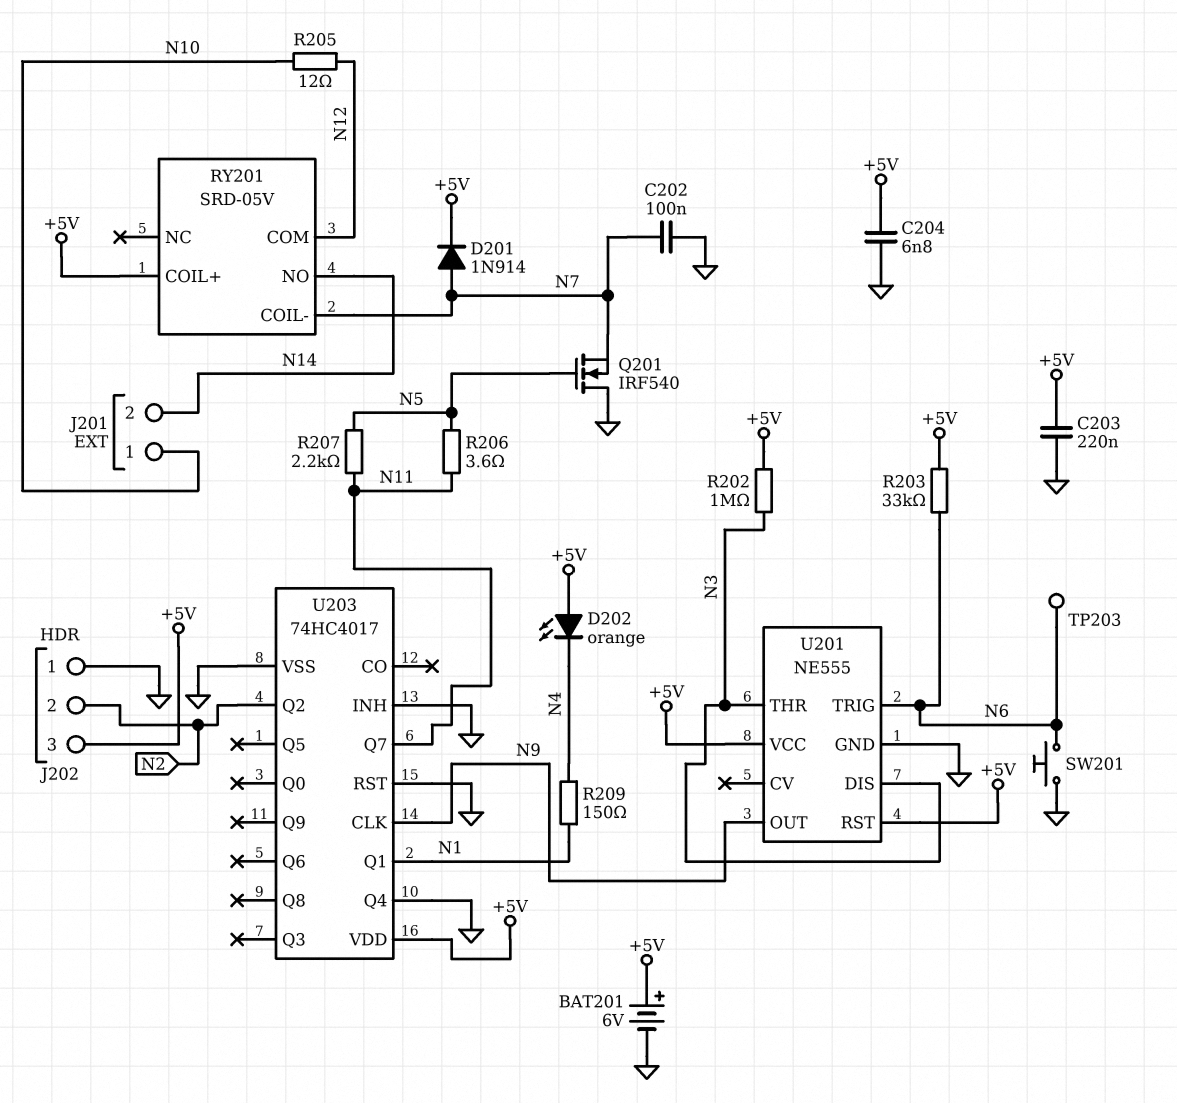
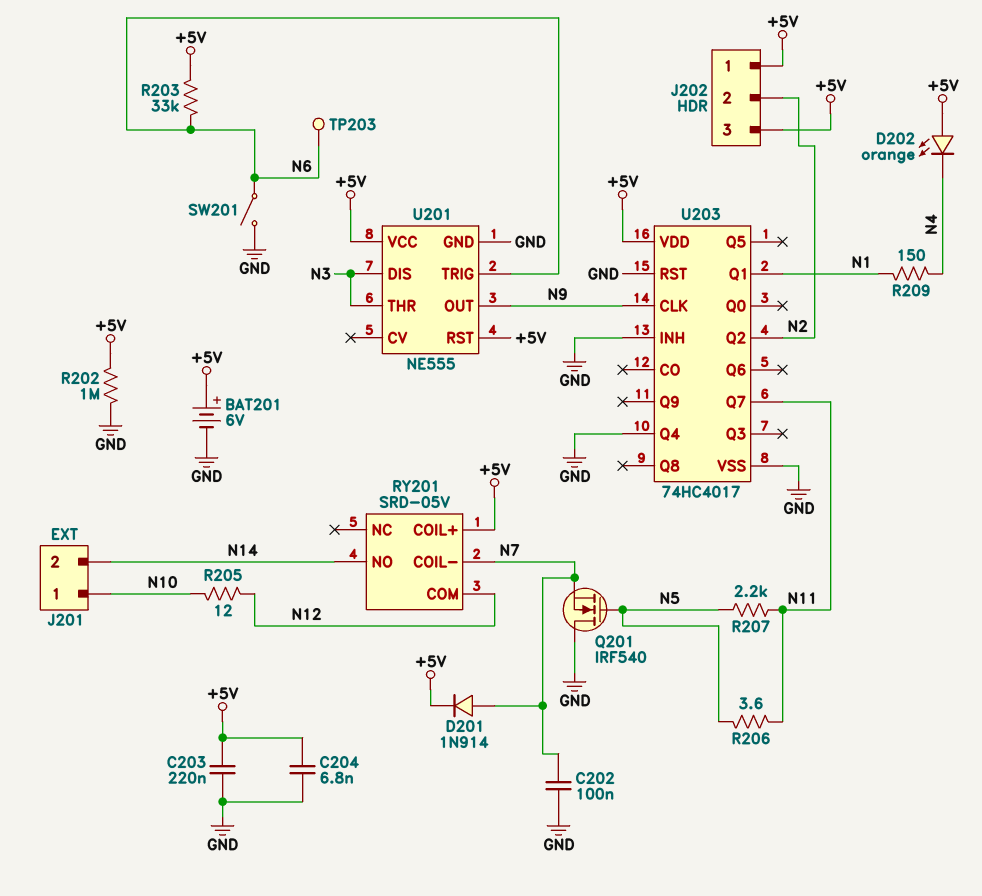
J202 pin 1: GND -> +5V
R202: 1M (+5V, N3) -> 1M (+5V, GND)
SW201: button (GND, N6) -> switch (GND, N6)

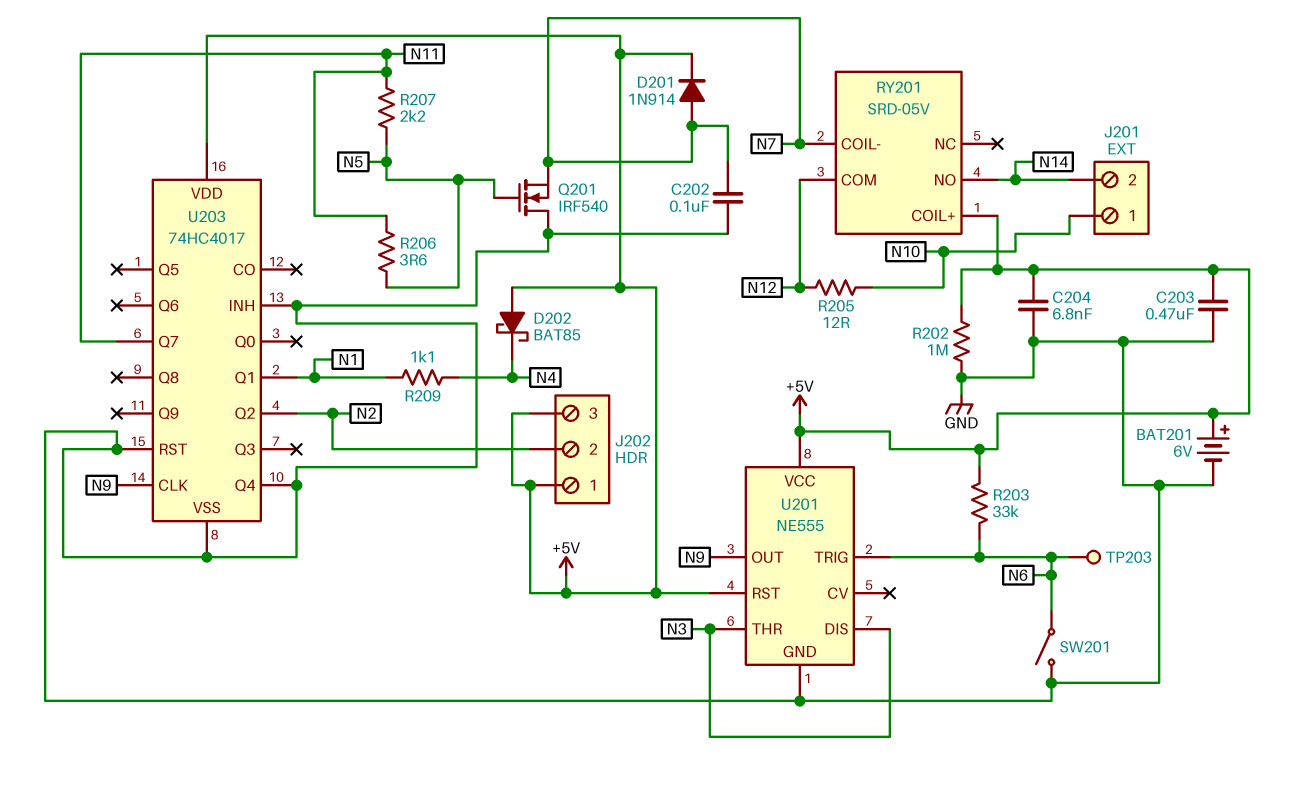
C203: 220nF (+5V, GND) -> 470nF (+5V, GND)
D202: LED orange (A +5V, K N4) -> schottky BAT85 (A +5V, K N4)
R209: 150 (N1, N4) -> 1.1k (N1, N4)

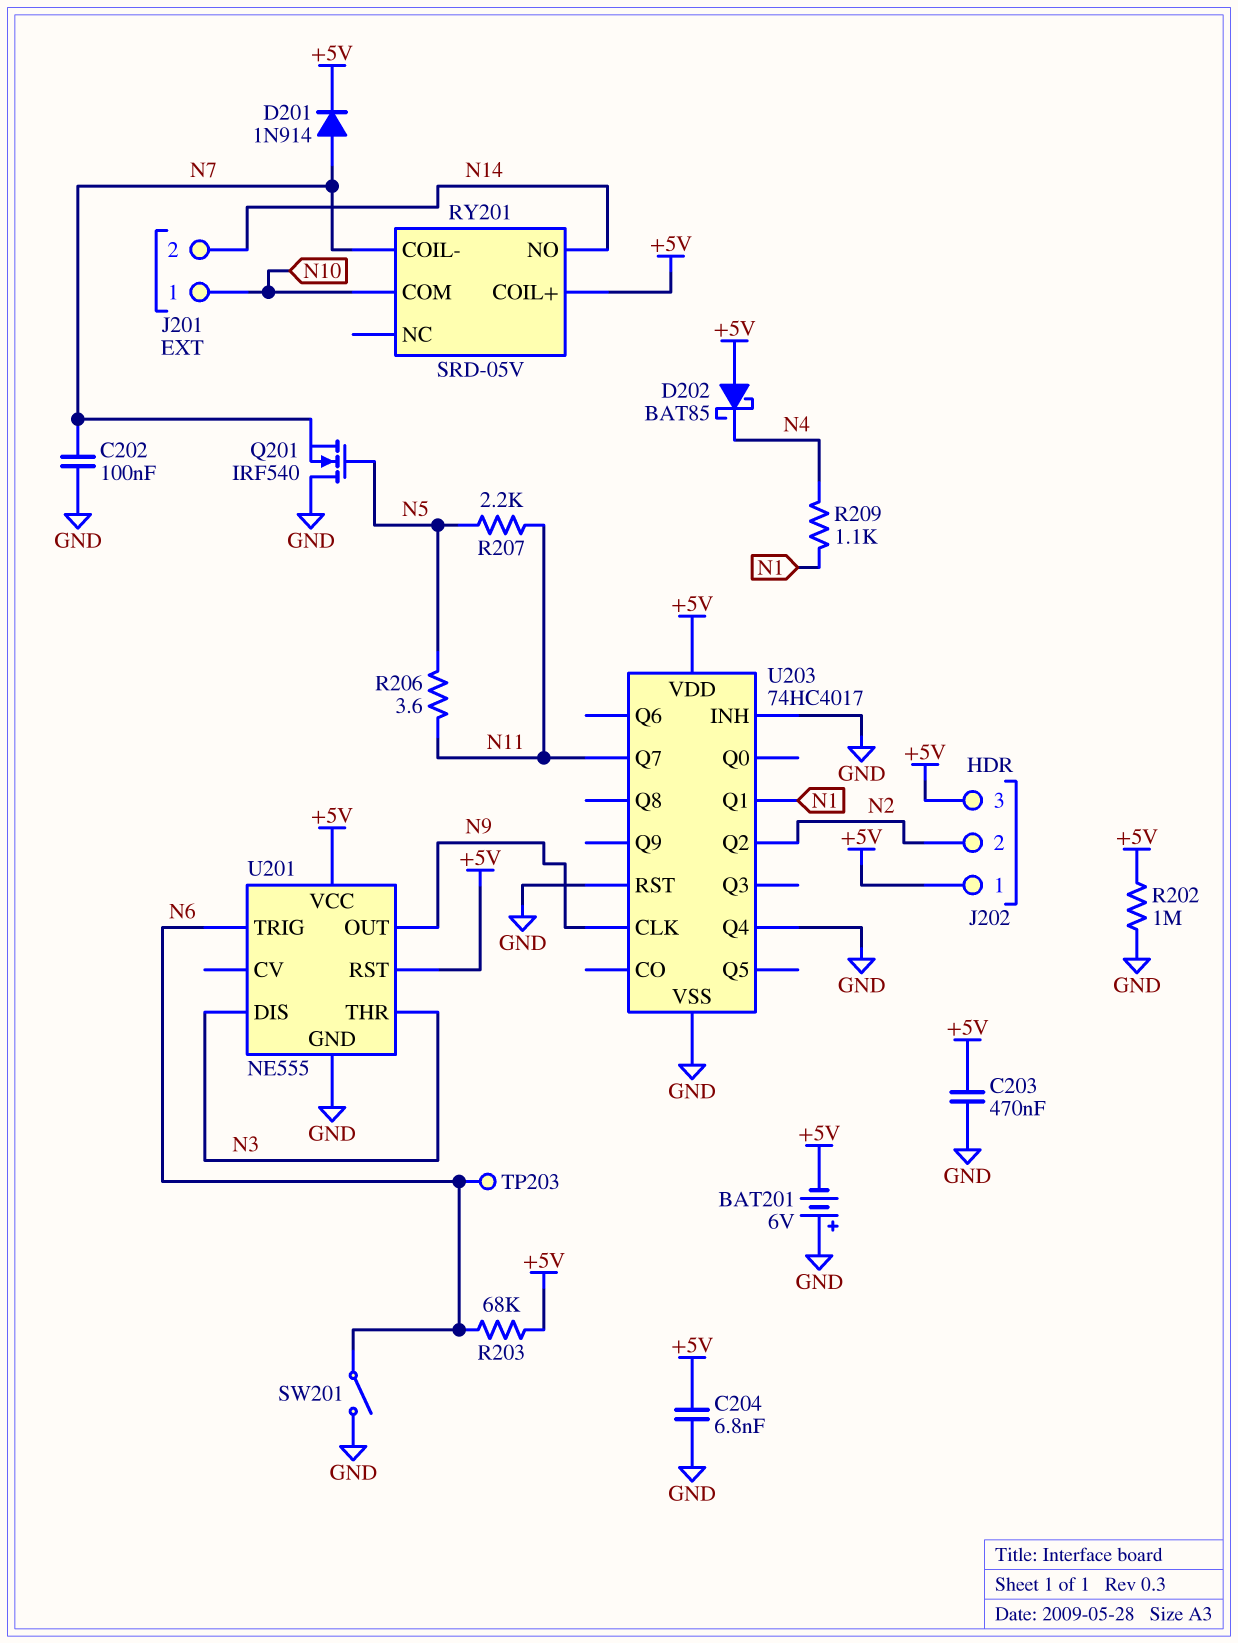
BAT201: 6V (plus +5V, minus GND) -> 6V (plus GND, minus +5V)
R203: 33k (+5V, N6) -> 68k (+5V, N6)
R205: 12 (N10, N12) -> none
RY201 pin COM: N12 -> N10

